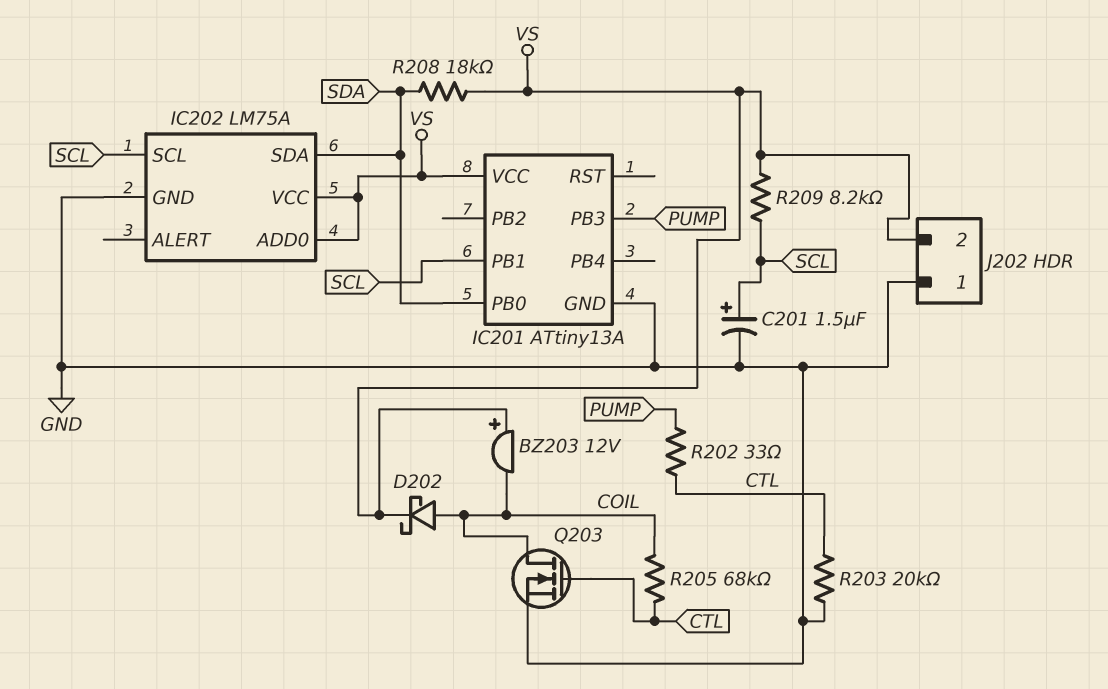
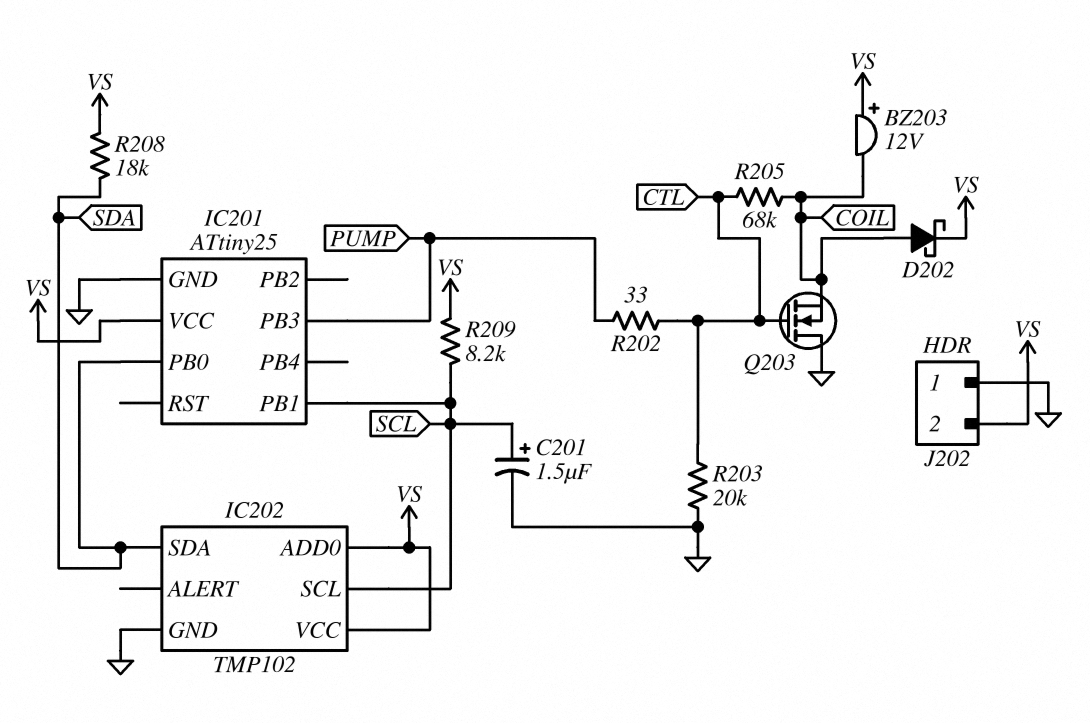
IC201: ATtiny13A -> ATtiny25
IC202: LM75A -> TMP102
Q203: NMOS (G CTL, D COIL, S GND) -> NMOS (G CTL, D GND, S COIL)

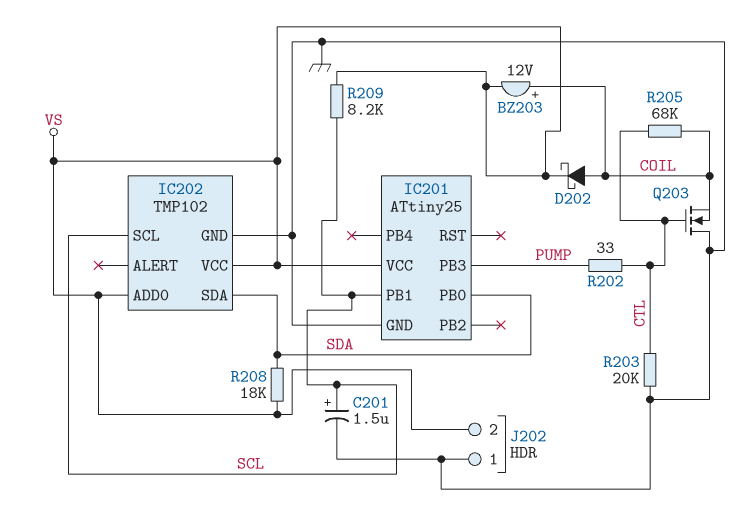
BZ203: buzzer 12V (plus VS, minus COIL) -> buzzer 12V (plus COIL, minus VS)

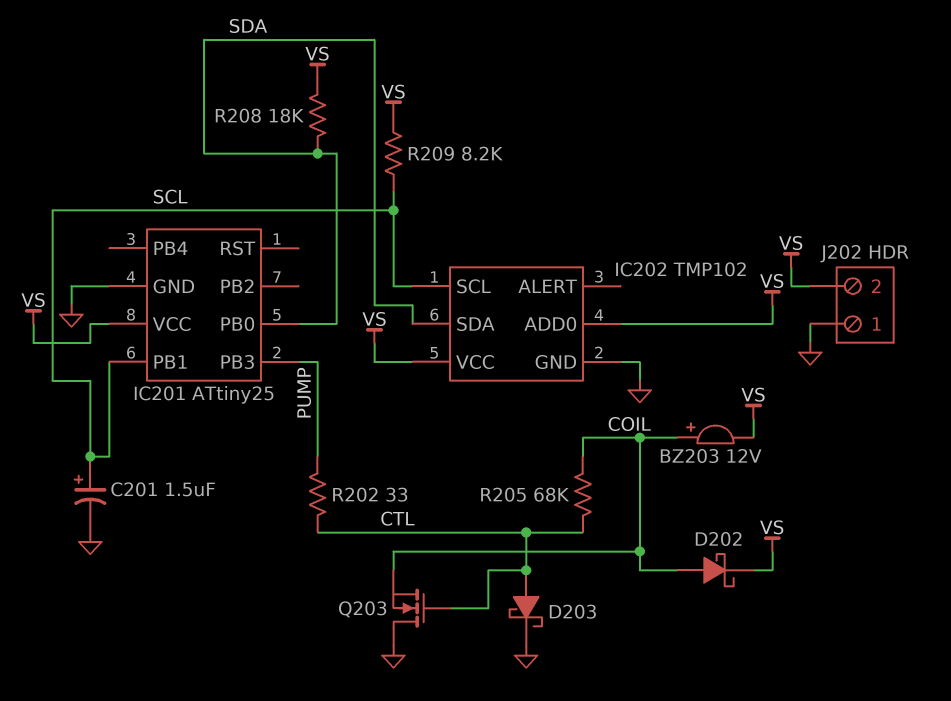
D203: none -> schottky (A CTL, K GND)
R203: 20k (CTL, GND) -> none

